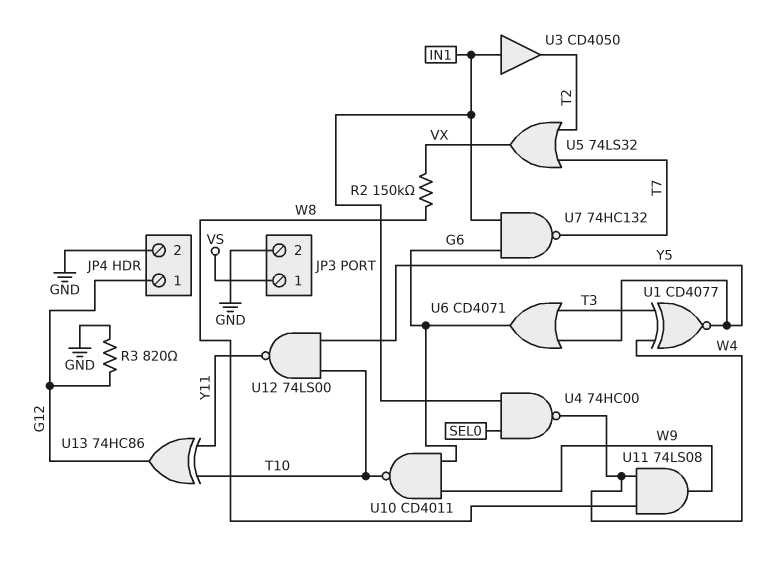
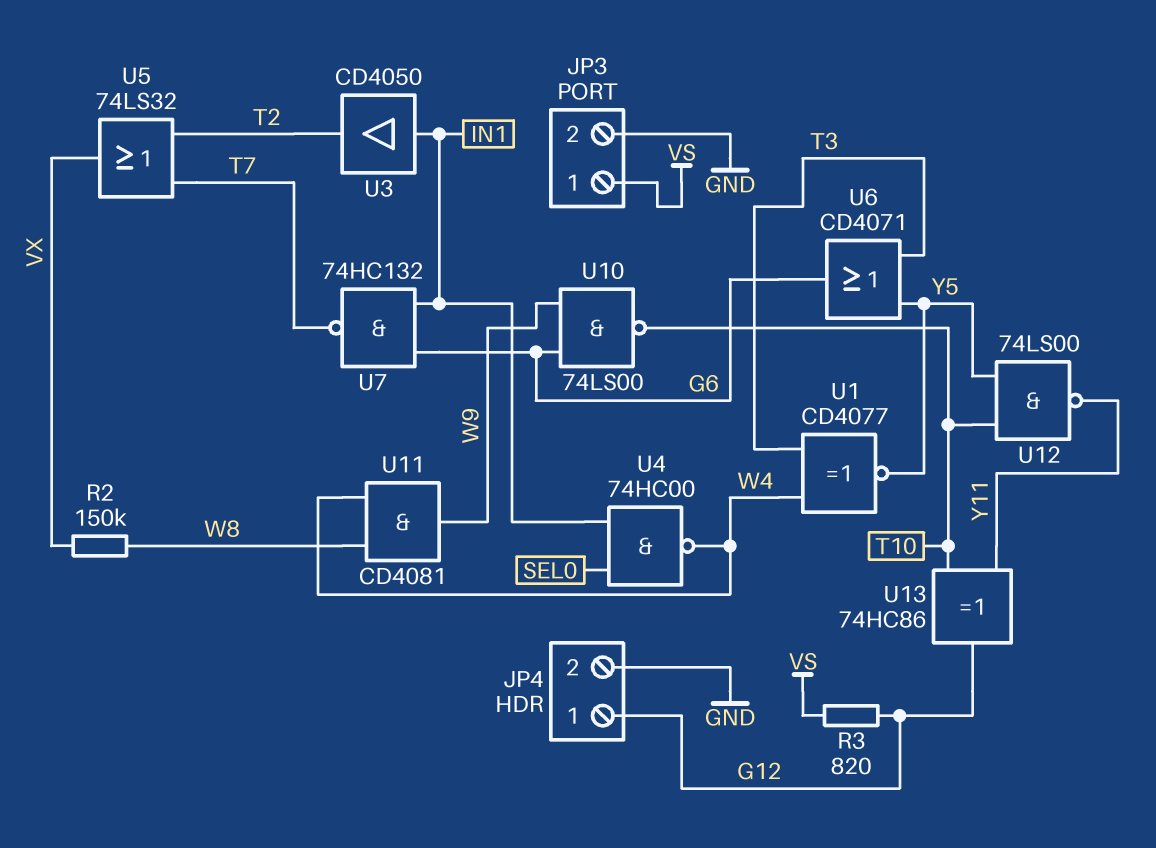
R3: 820 (G12, GND) -> 820 (G12, VS)
U10: NAND CD4011 (in G6, in W9, out T10) -> NAND 74LS00 (in G6, in W9, out T10)
U11: AND 74LS08 (in W4, in W8, out W9) -> AND CD4081 (in W4, in W8, out W9)

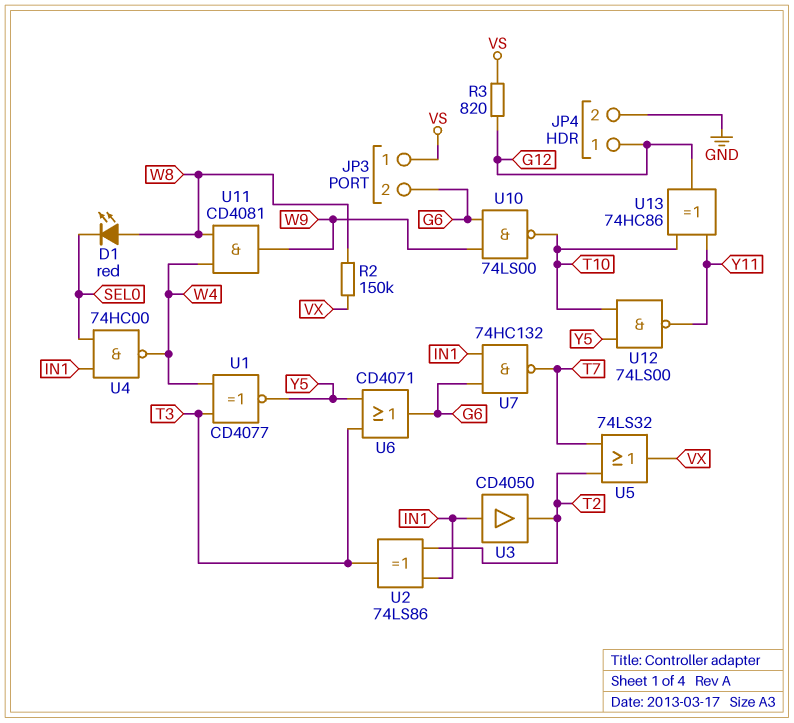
D1: none -> LED red (A W8, K SEL0)
JP3 pin 2: GND -> G6
U2: none -> XOR 74LS86 (in IN1, in T2, out T3)

